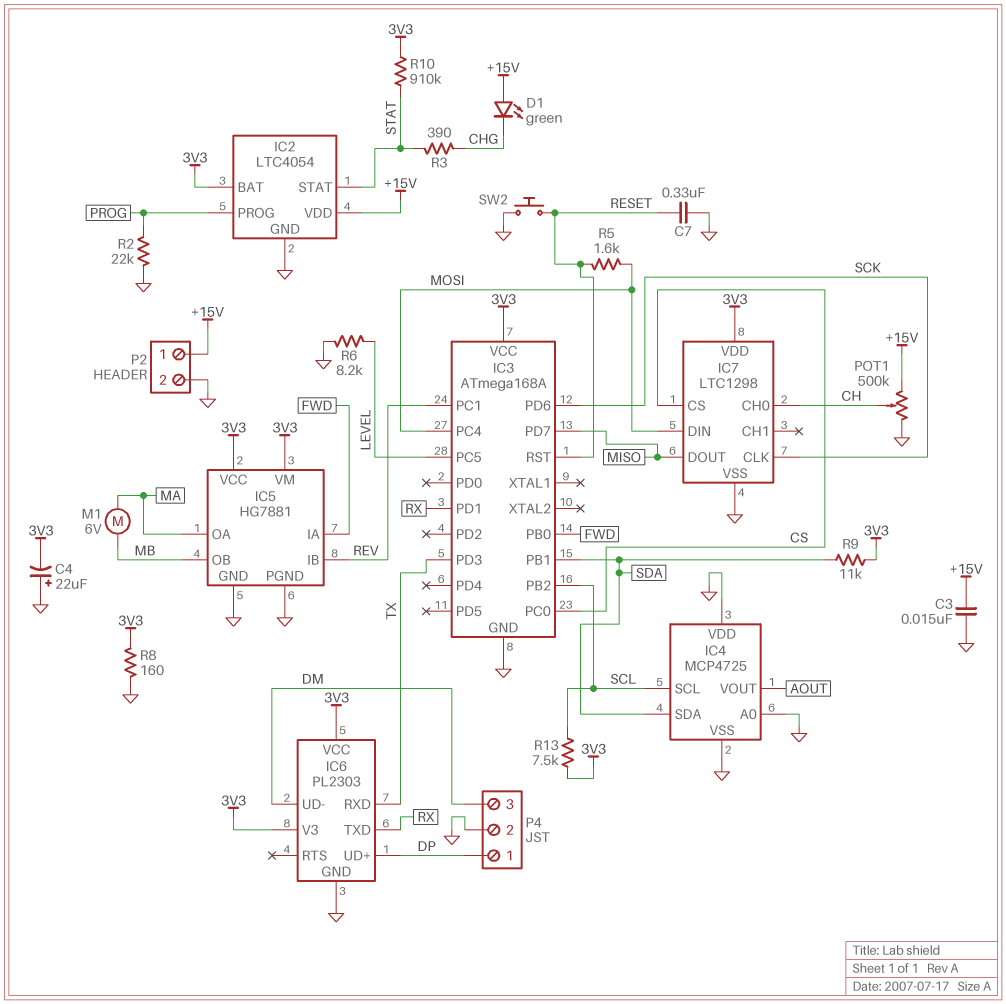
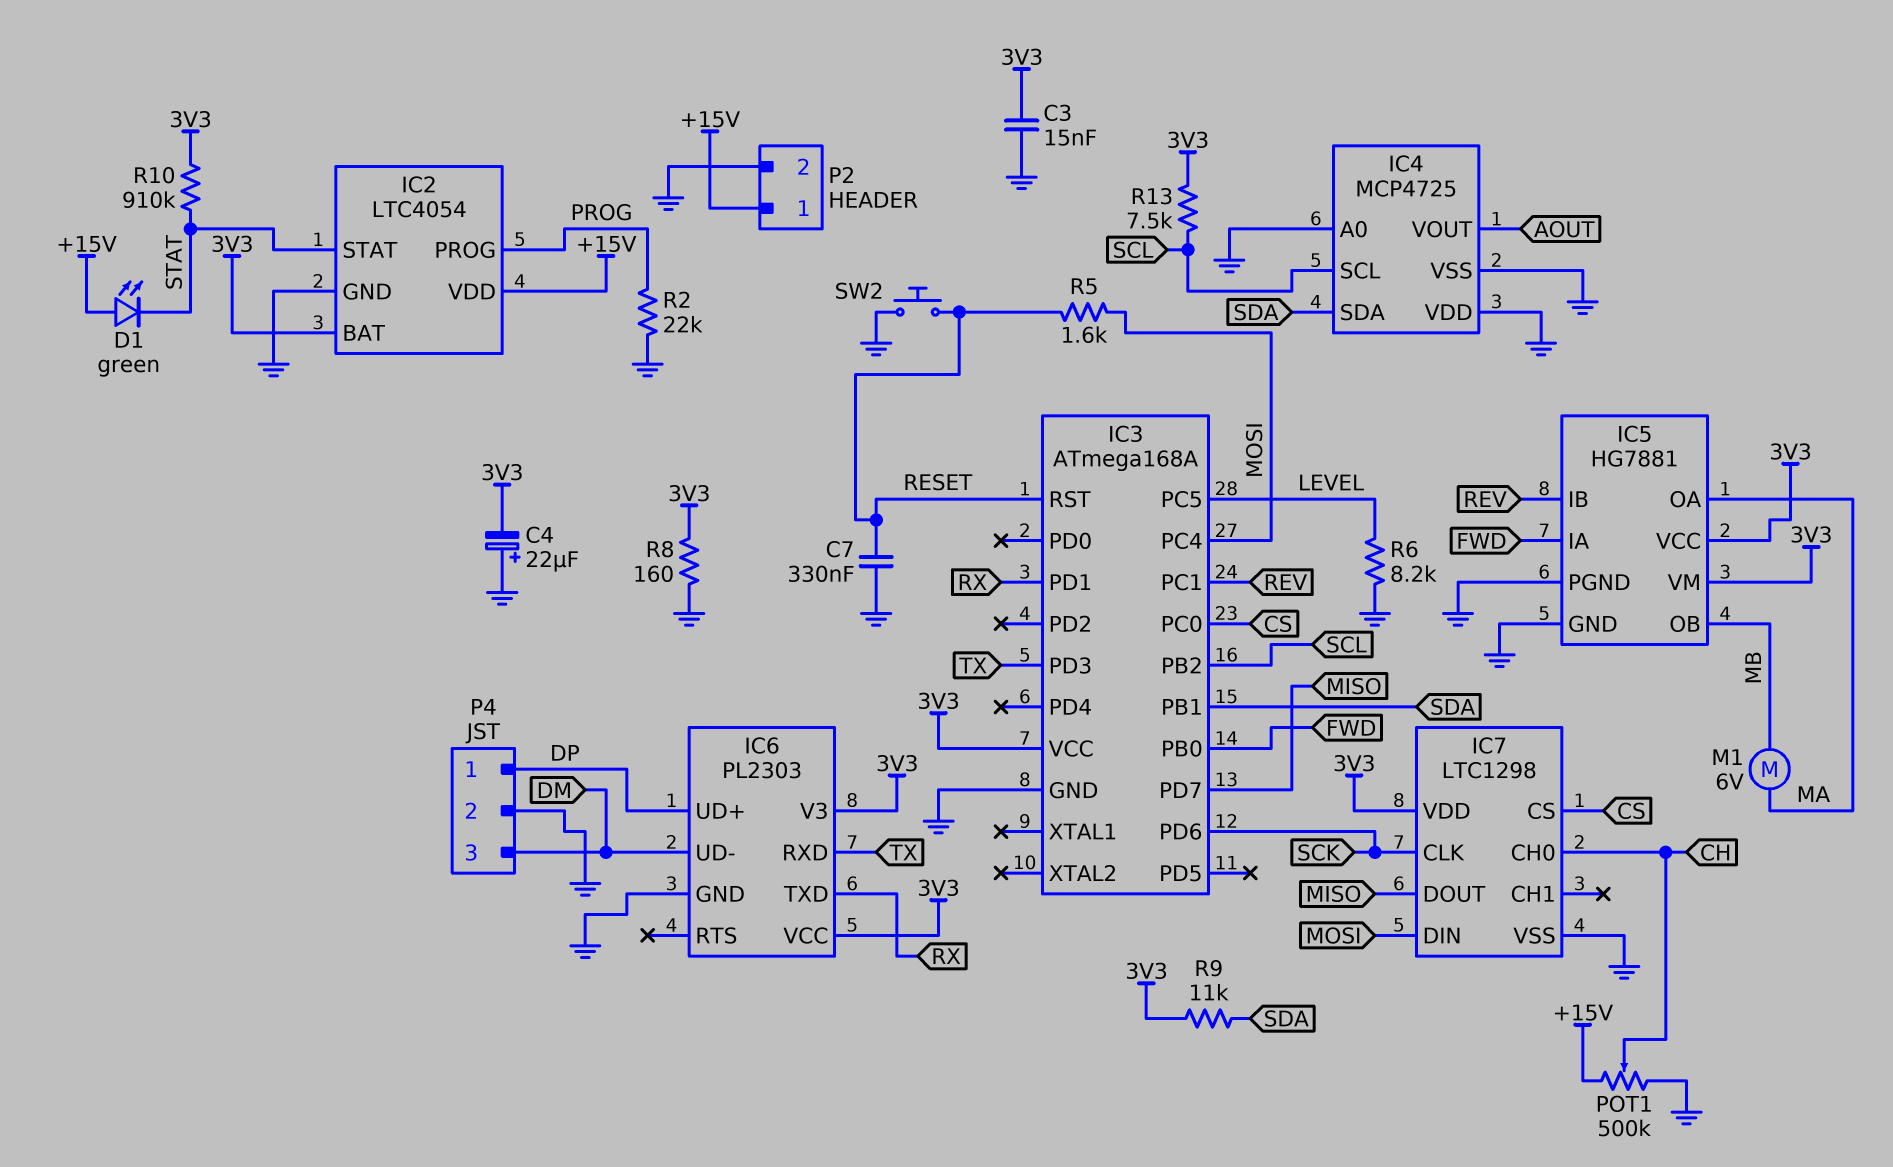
C3: 15nF (+15V, GND) -> 15nF (3V3, GND)
D1: LED green (A +15V, K CHG) -> LED green (A +15V, K STAT)
R3: 390 (CHG, STAT) -> none

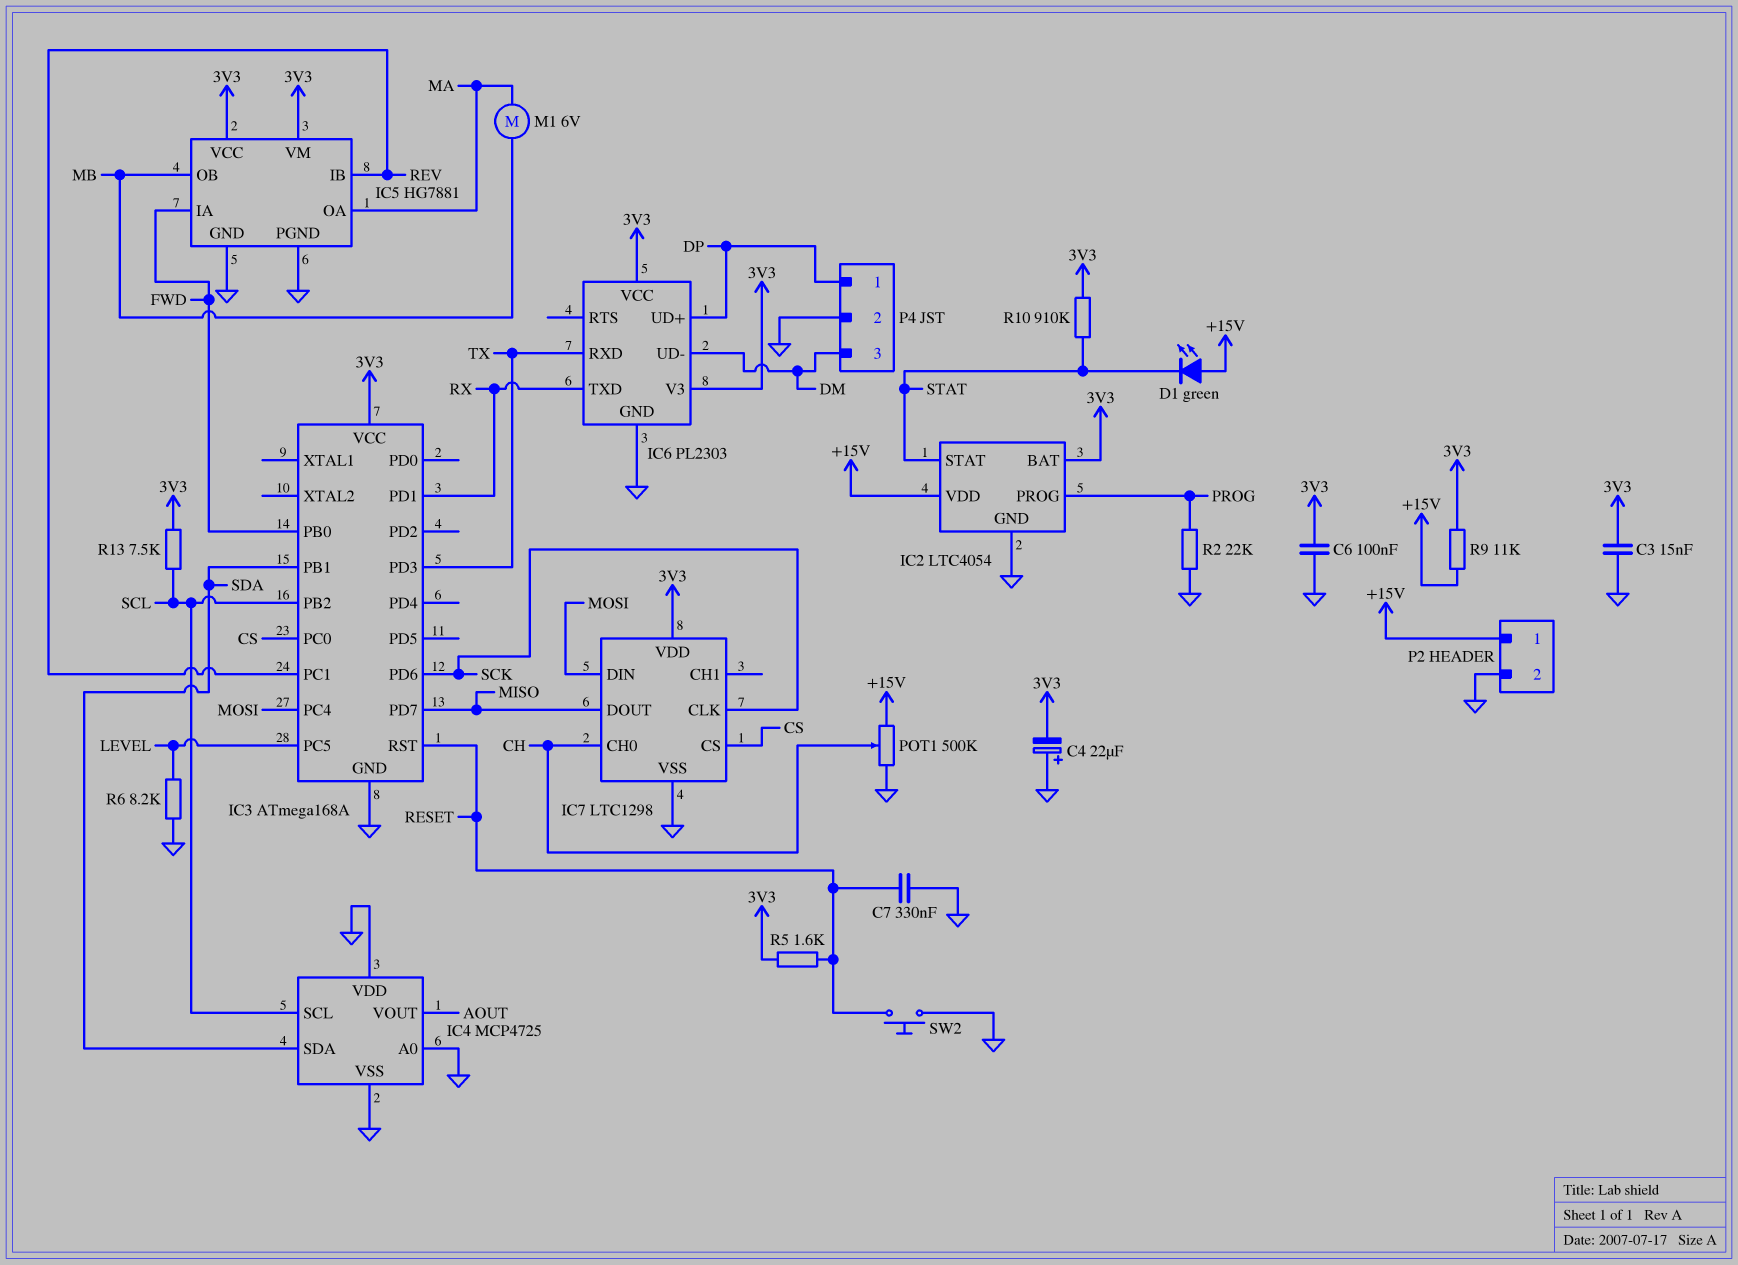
C6: none -> 100nF (3V3, GND)
R5: 1.6k (MOSI, RESET) -> 1.6k (3V3, RESET)
R8: 160 (3V3, GND) -> none
R9: 11k (3V3, SDA) -> 11k (+15V, 3V3)

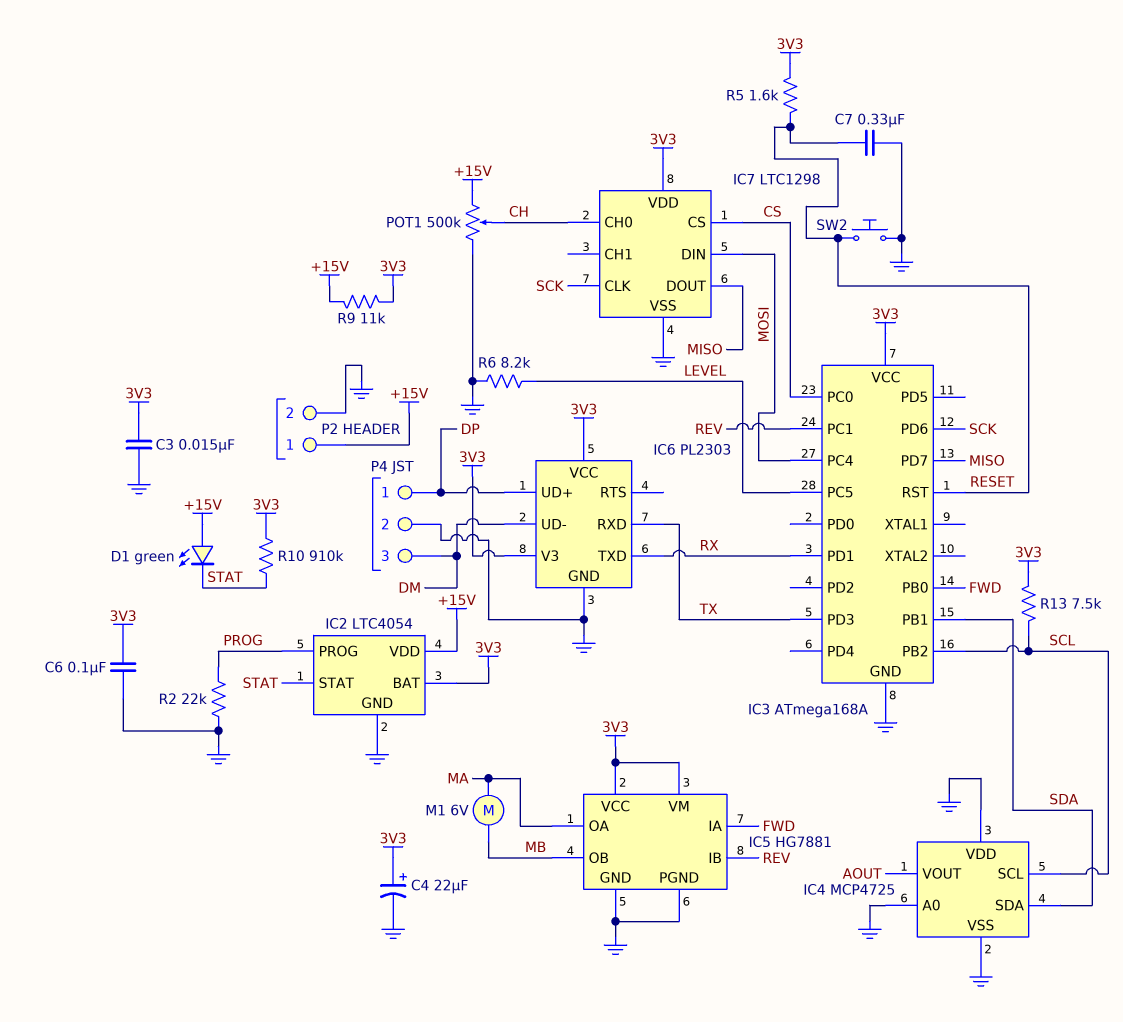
C4: 22uF (plus GND, minus 3V3) -> 22uF (plus 3V3, minus GND)

